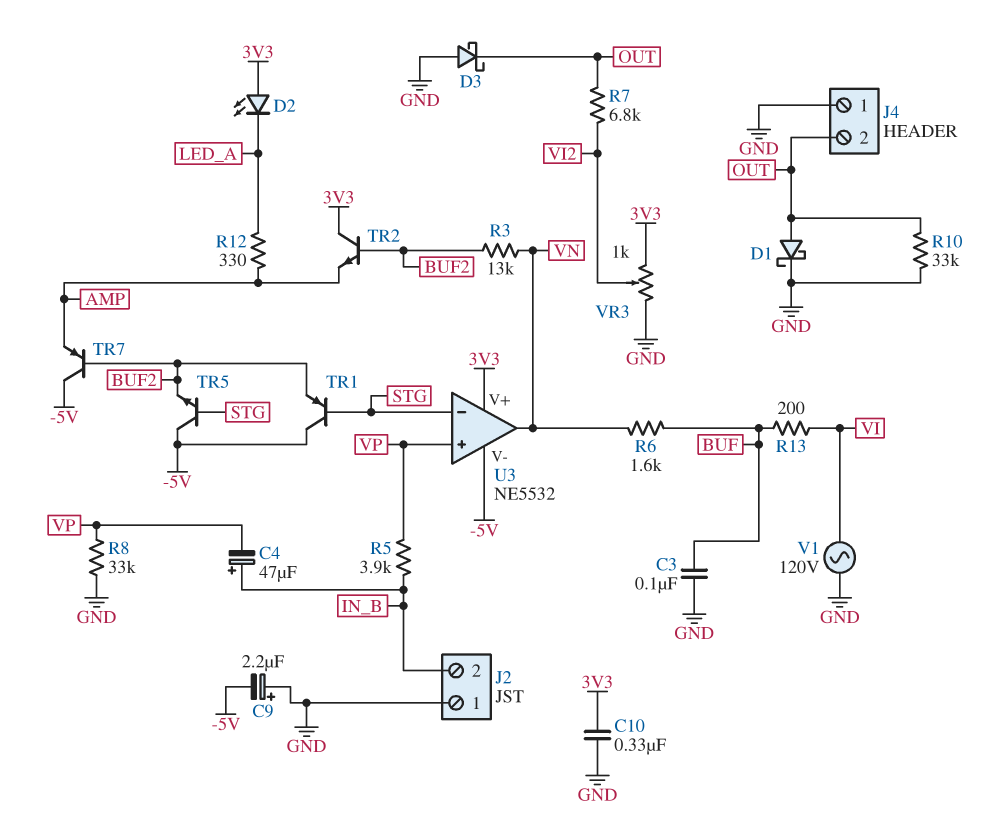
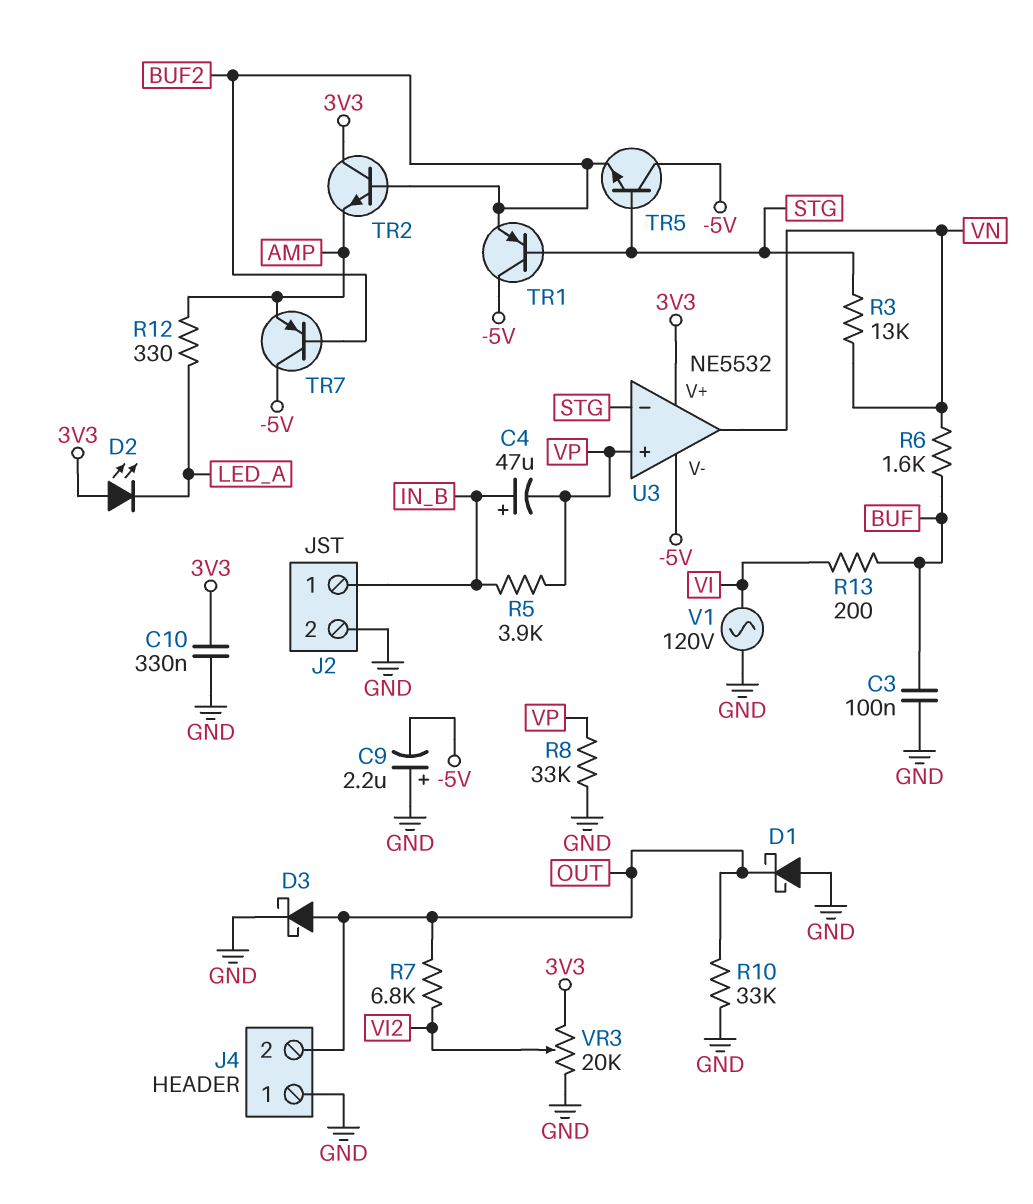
D1: schottky (A OUT, K GND) -> schottky (A GND, K OUT)
D3: schottky (A GND, K OUT) -> schottky (A OUT, K GND)
J2 pin 1: GND -> IN_B
J2 pin 2: IN_B -> GND
R3: 13k (BUF2, VN) -> 13k (STG, VN)
VR3: 1k (3V3, GND, wiper VI2) -> 20k (3V3, GND, wiper VI2)

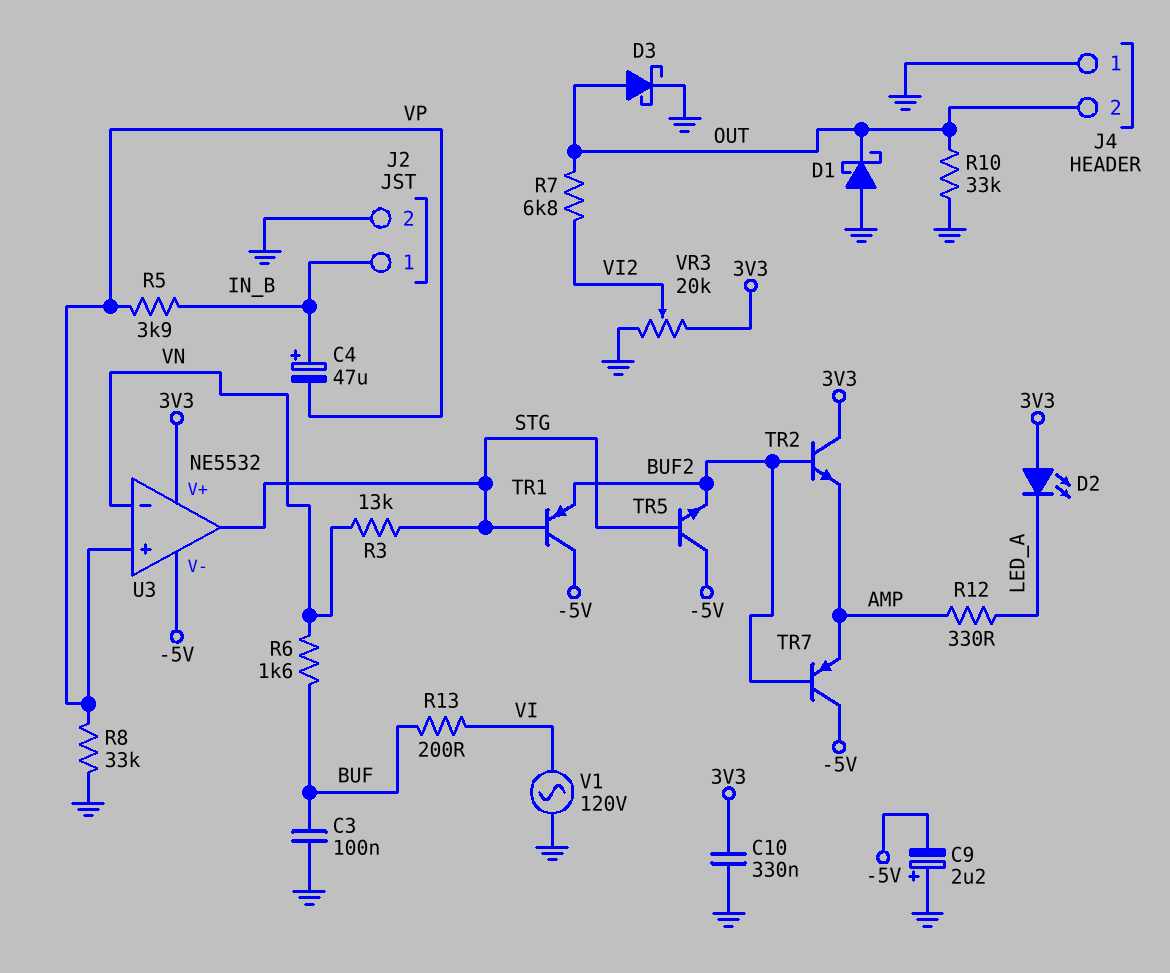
U3 pin in-: STG -> VN
U3 pin out: VN -> STG

